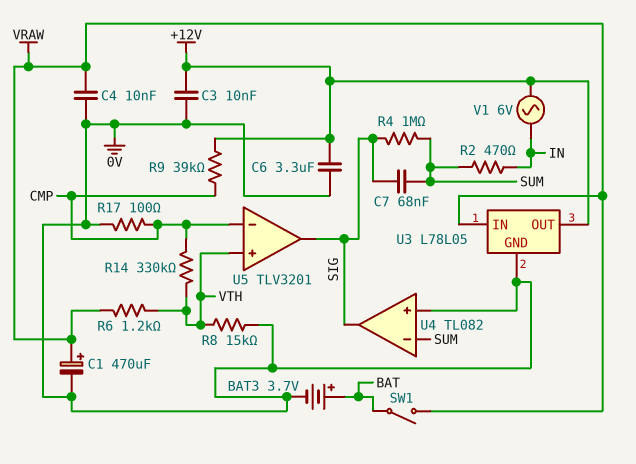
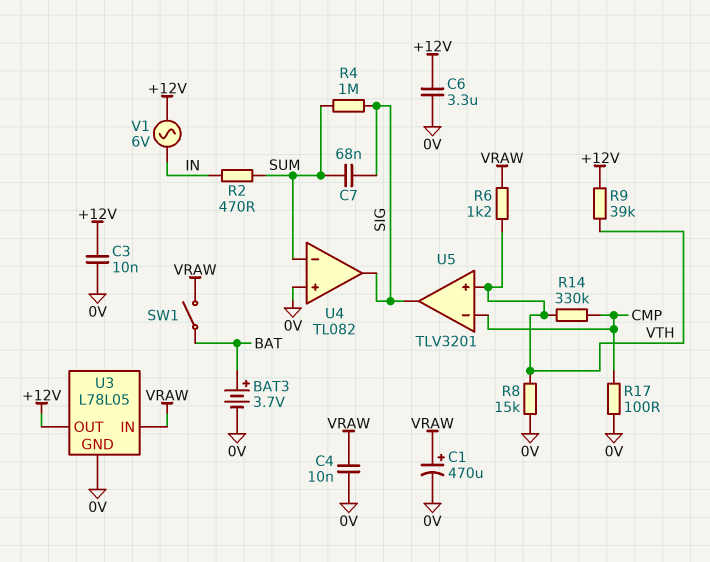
R9: 39k (+12V, CMP) -> 39k (+12V, VTH)

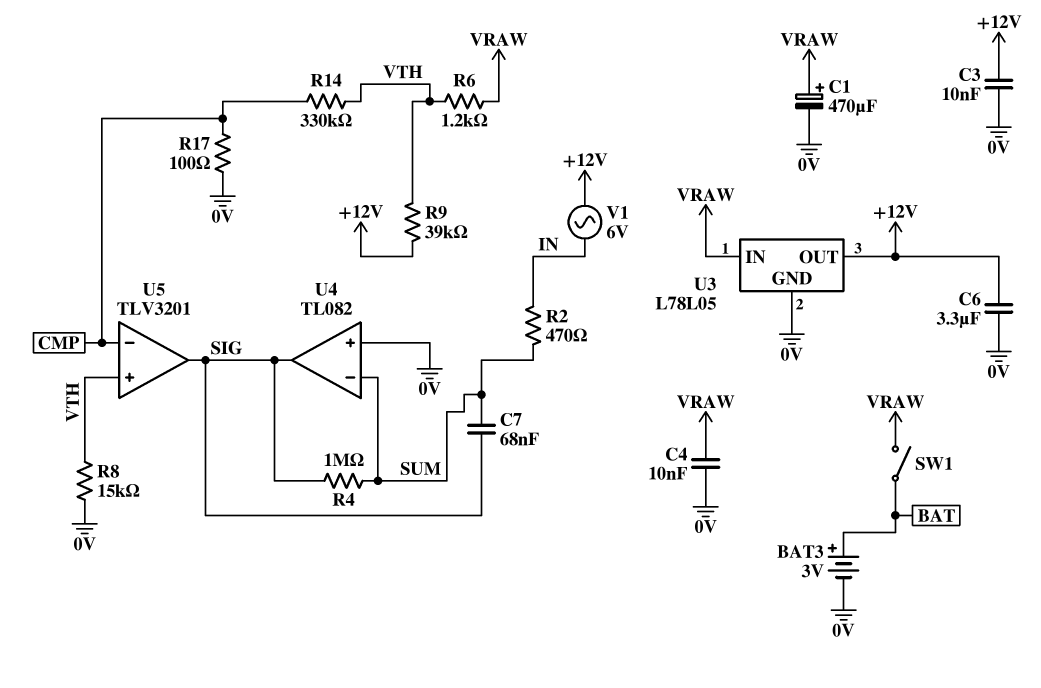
BAT3: 3.7V (plus BAT, minus 0V) -> 3V (plus BAT, minus 0V)

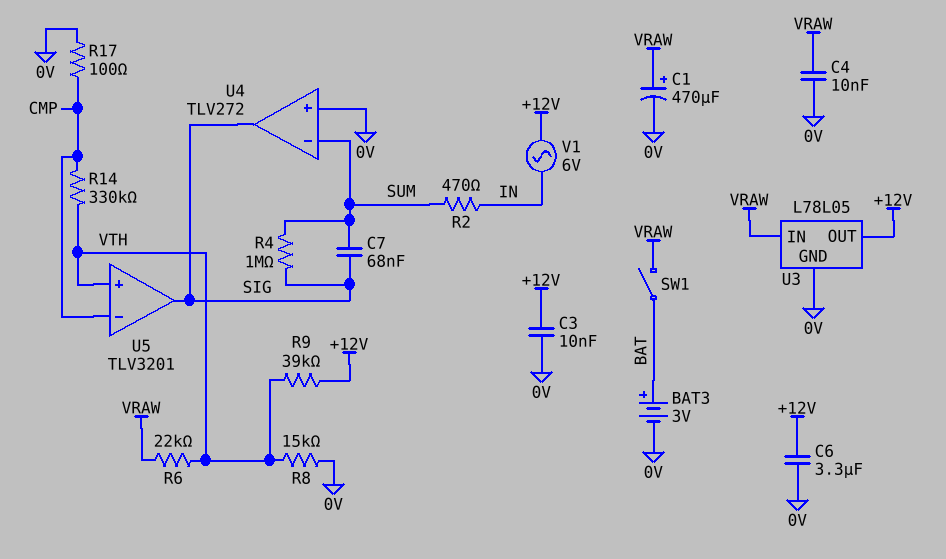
R6: 1.2k (VRAW, VTH) -> 22k (VRAW, VTH)
U4: TL082 -> TLV272

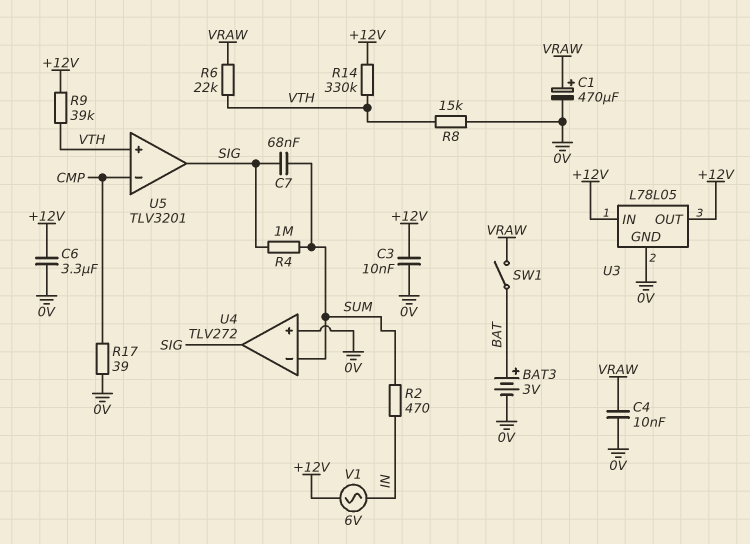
R14: 330k (CMP, VTH) -> 330k (+12V, VTH)
R17: 100 (0V, CMP) -> 39 (0V, CMP)
U3 pin IN: VRAW -> +12V

